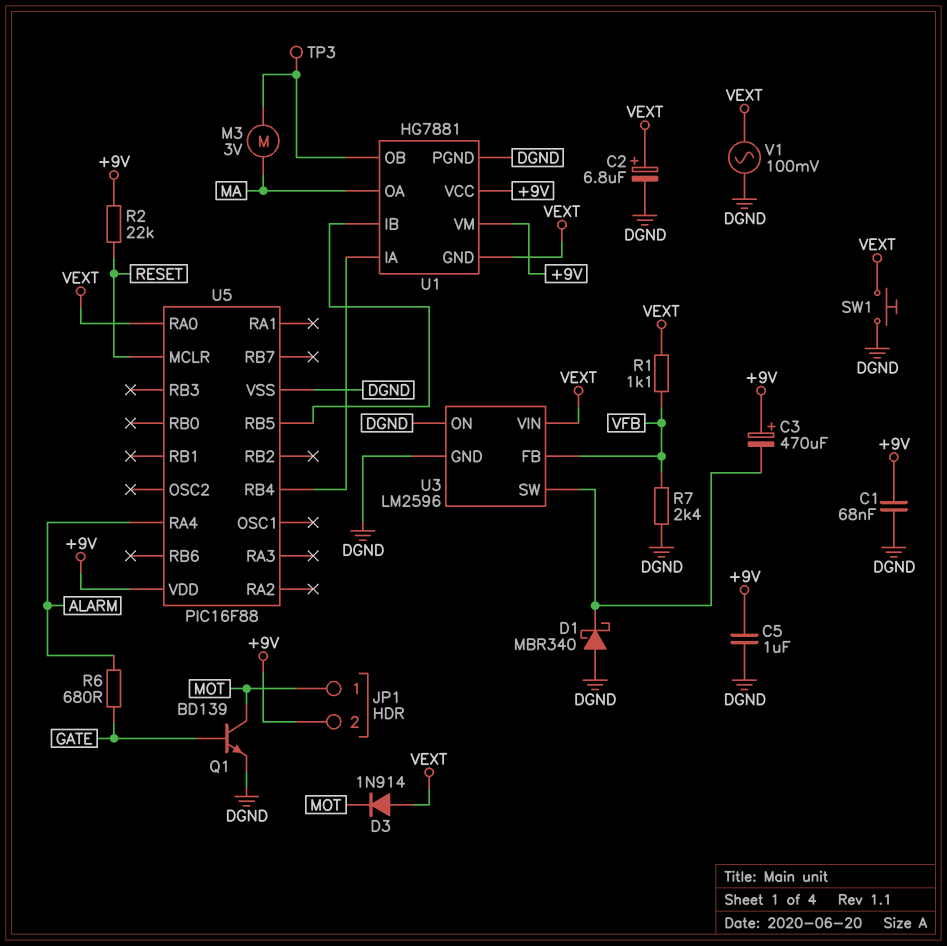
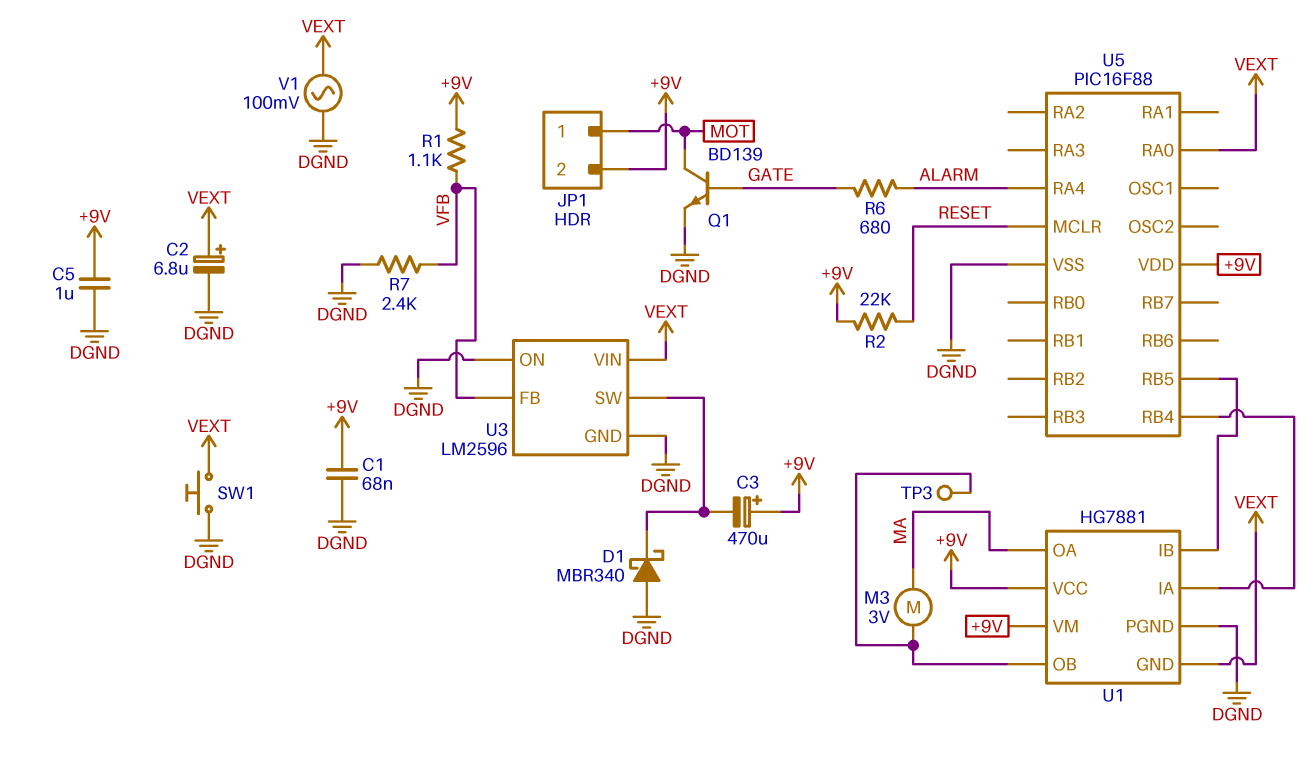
D3: diode 1N914 (A VEXT, K MOT) -> none
R1: 1.1k (VEXT, VFB) -> 1.1k (+9V, VFB)

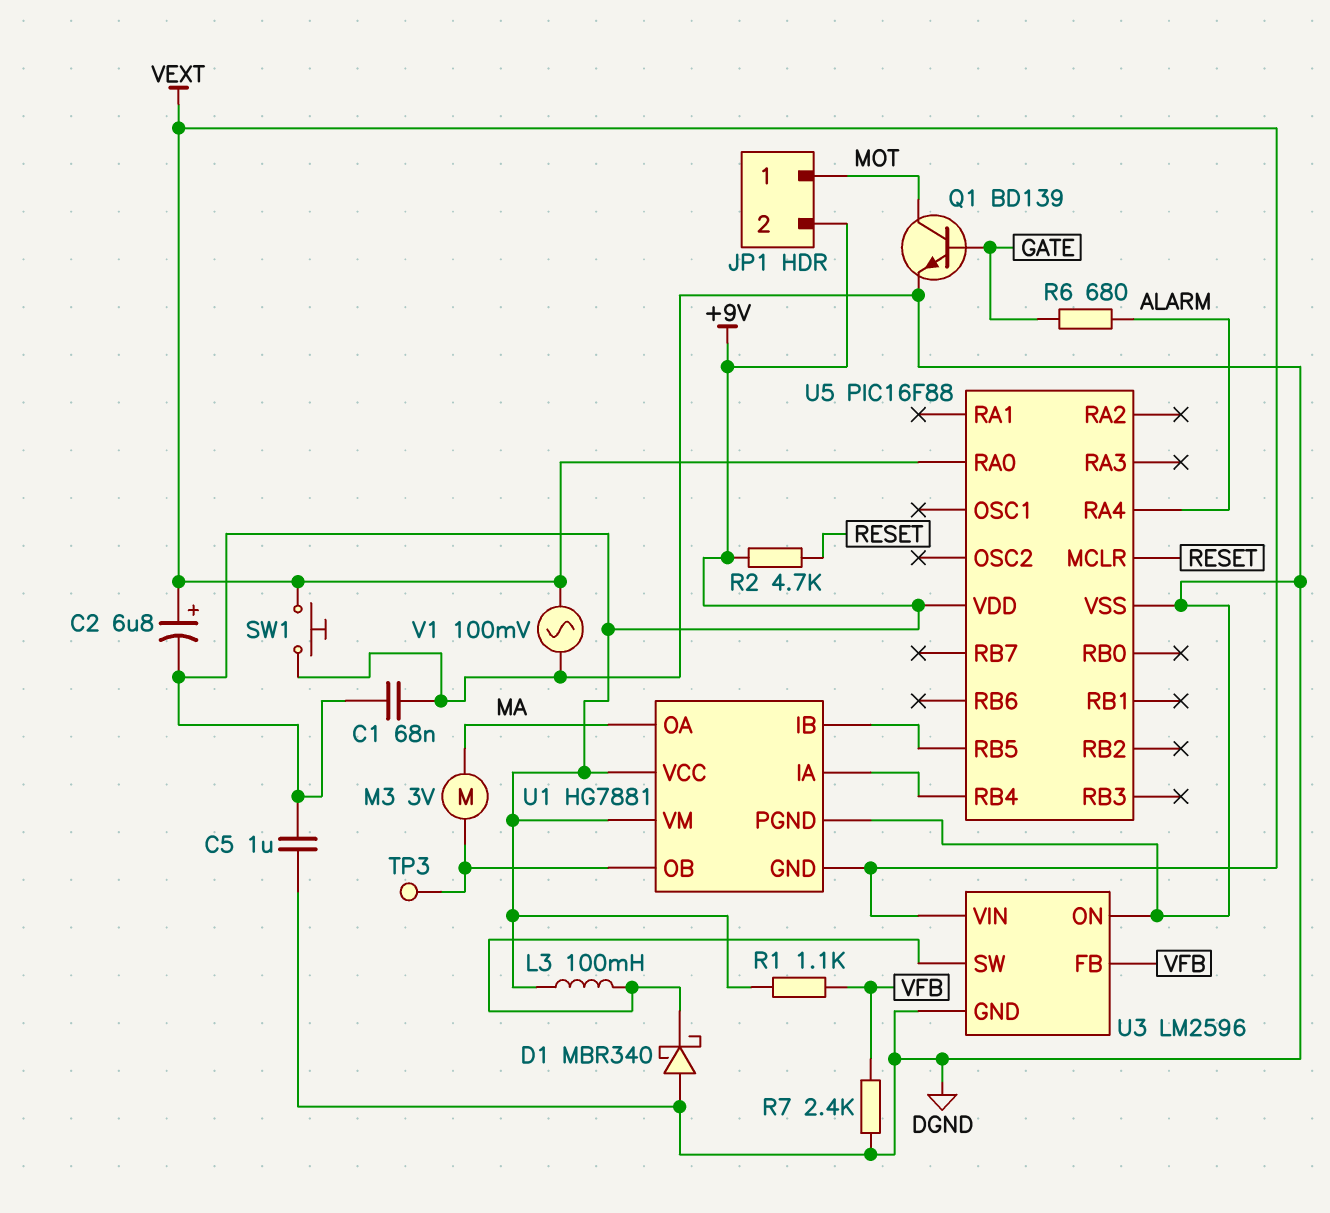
C2: 6.8uF (plus VEXT, minus DGND) -> 6.8uF (plus VEXT, minus +9V)
C3: 470uF (plus +9V, minus U3/SW) -> none
L3: none -> 100mH (+9V, U3/SW)
R2: 22k (+9V, RESET) -> 4.7k (+9V, RESET)

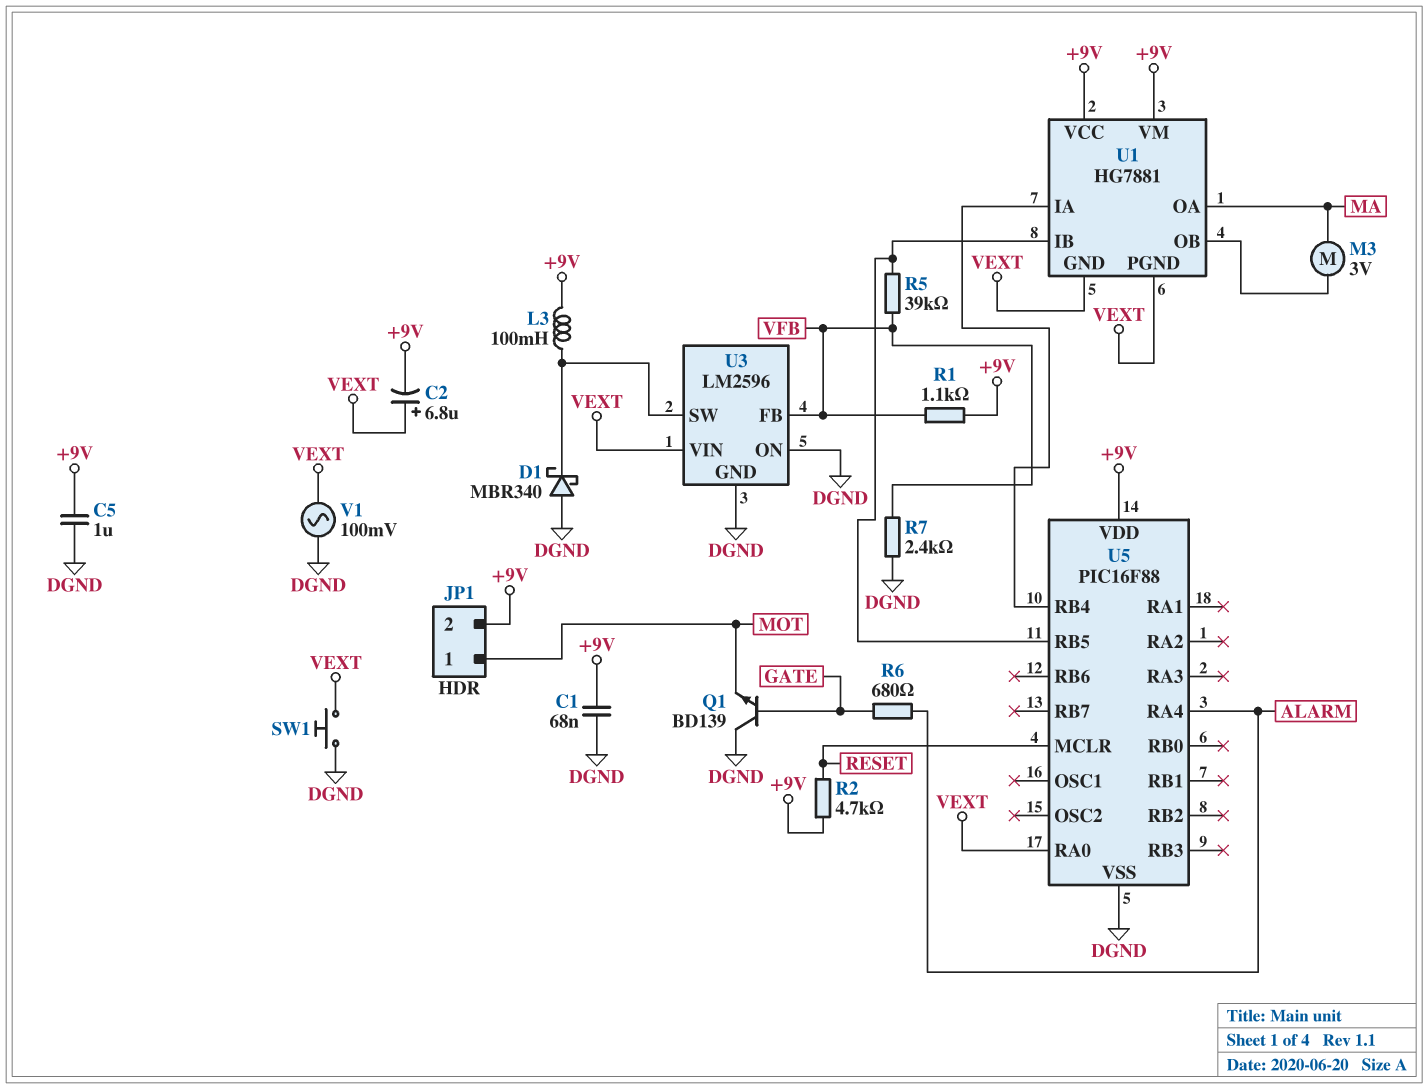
Q1: NPN BD139 (B GATE, C MOT, E DGND) -> NPN BD139 (B GATE, C DGND, E MOT)
R5: none -> 39k (U1/IB, VFB)
TP3: test point (U1/OB) -> none
U1 pin PGND: DGND -> VEXT

